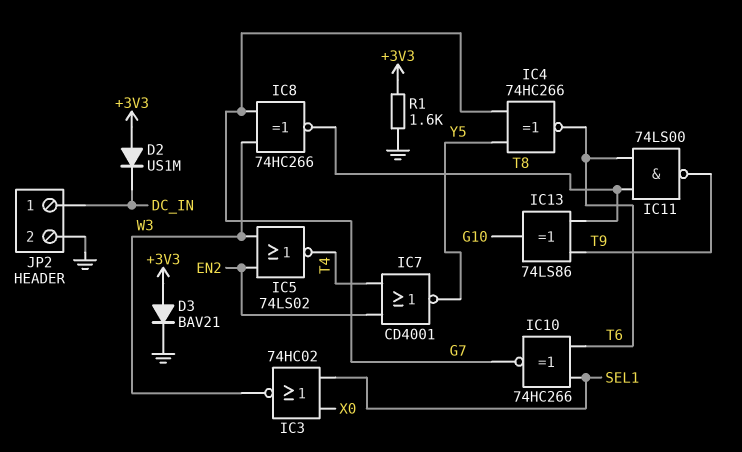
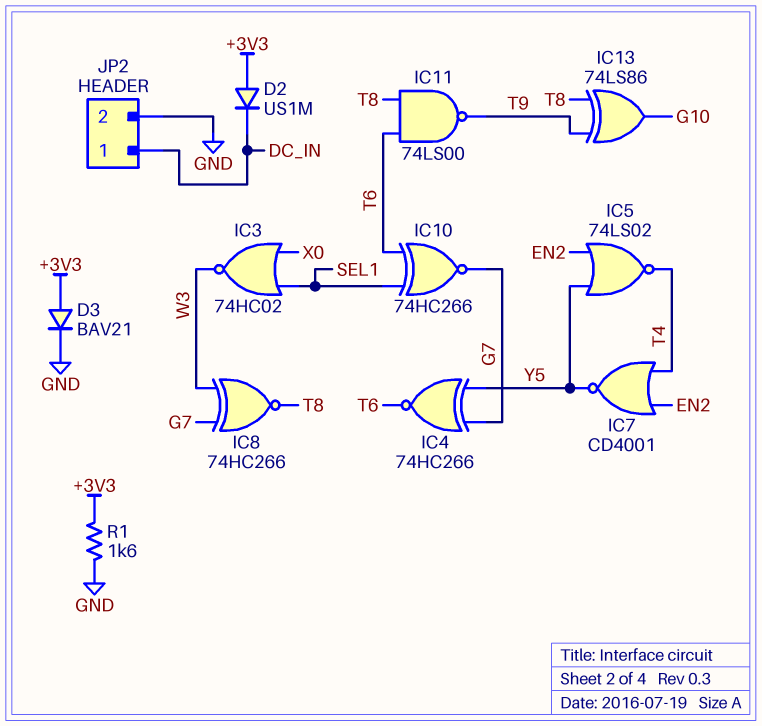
IC5: NOR 74LS02 (in EN2, in W3, out T4) -> NOR 74LS02 (in EN2, in Y5, out T4)

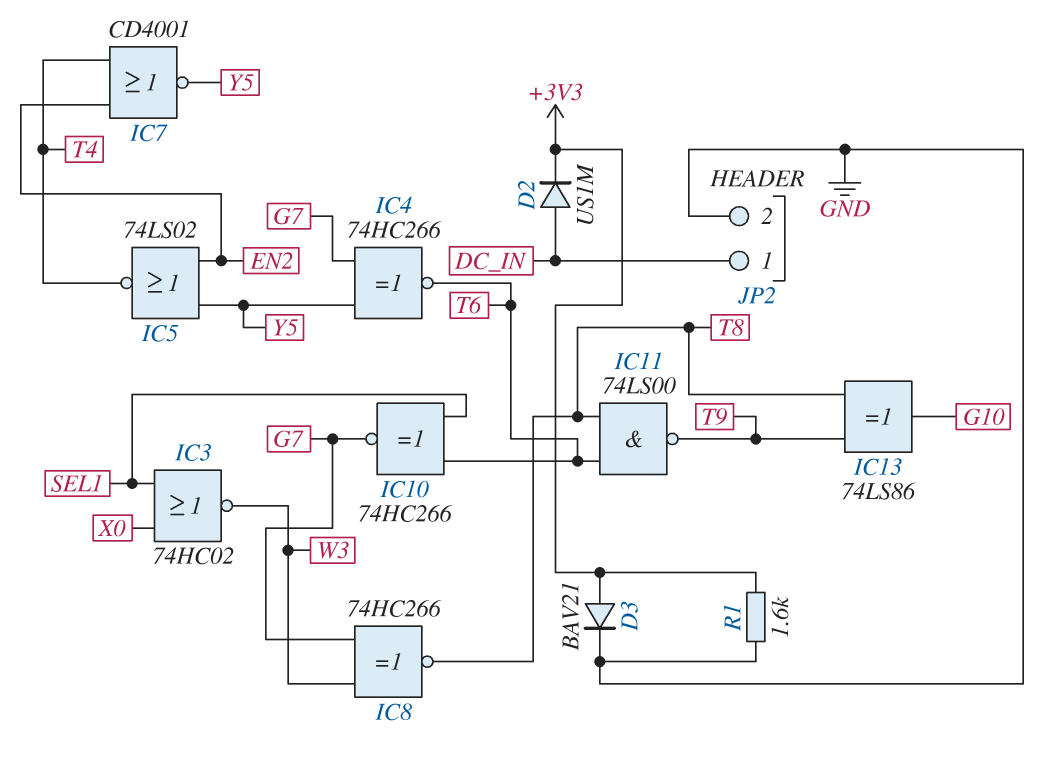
D2: diode US1M (A +3V3, K DC_IN) -> diode US1M (A DC_IN, K +3V3)

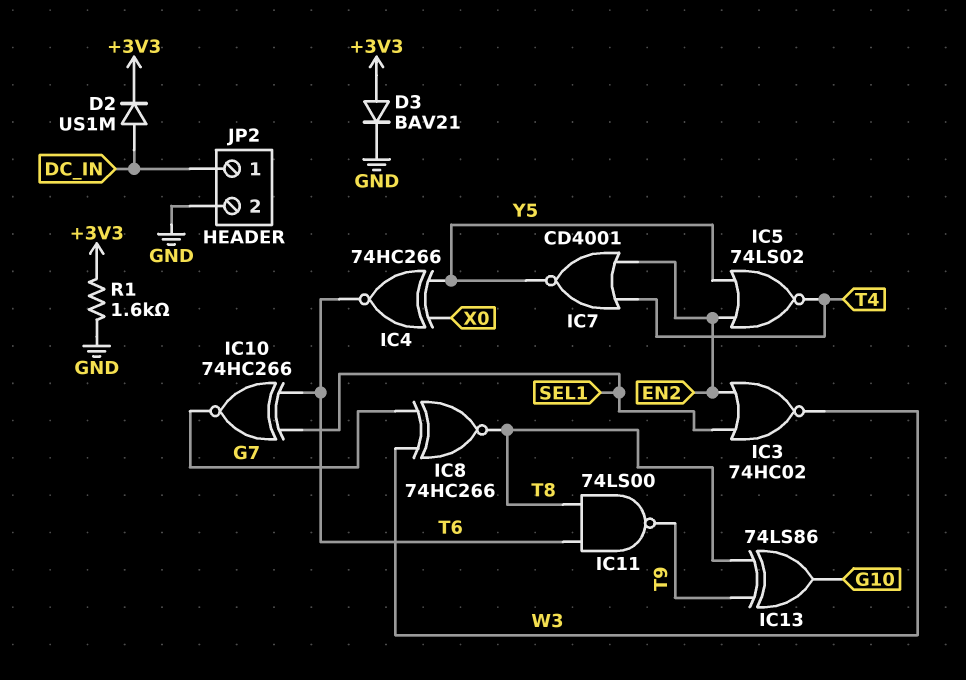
IC3: NOR 74HC02 (in SEL1, in X0, out W3) -> NOR 74HC02 (in EN2, in SEL1, out W3)
IC4: XNOR 74HC266 (in G7, in Y5, out T6) -> XNOR 74HC266 (in X0, in Y5, out T6)

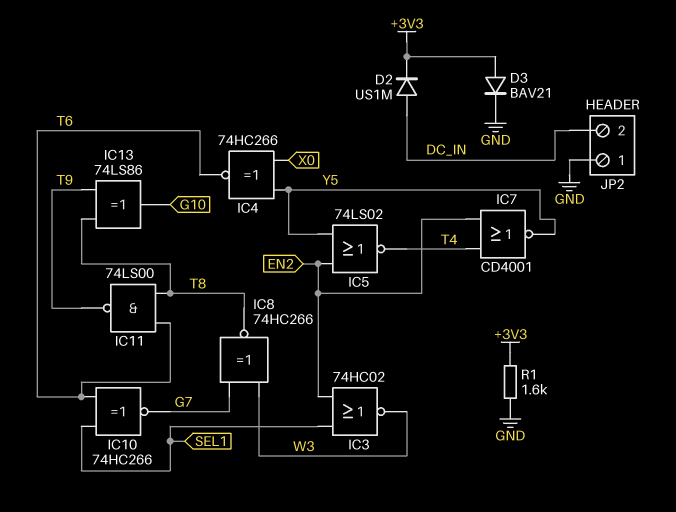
JP2 pin 1: DC_IN -> GND
JP2 pin 2: GND -> DC_IN

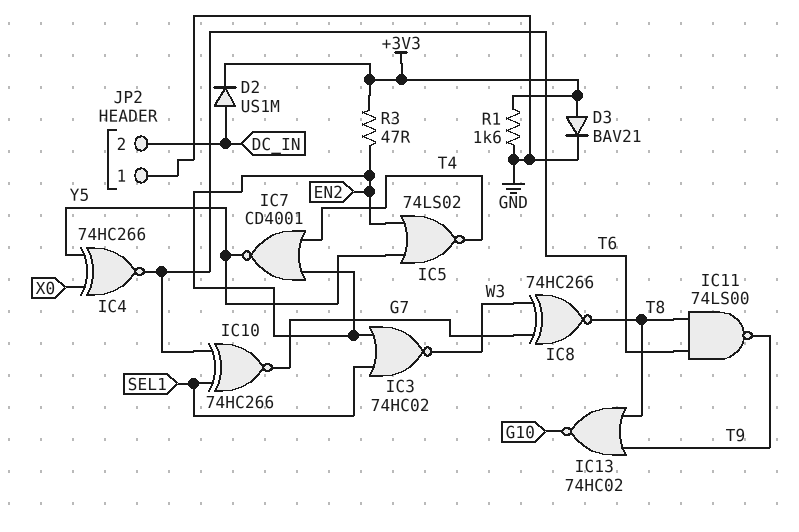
IC13: XOR 74LS86 (in T8, in T9, out G10) -> NOR 74HC02 (in T8, in T9, out G10)
R3: none -> 47 (+3V3, EN2)

